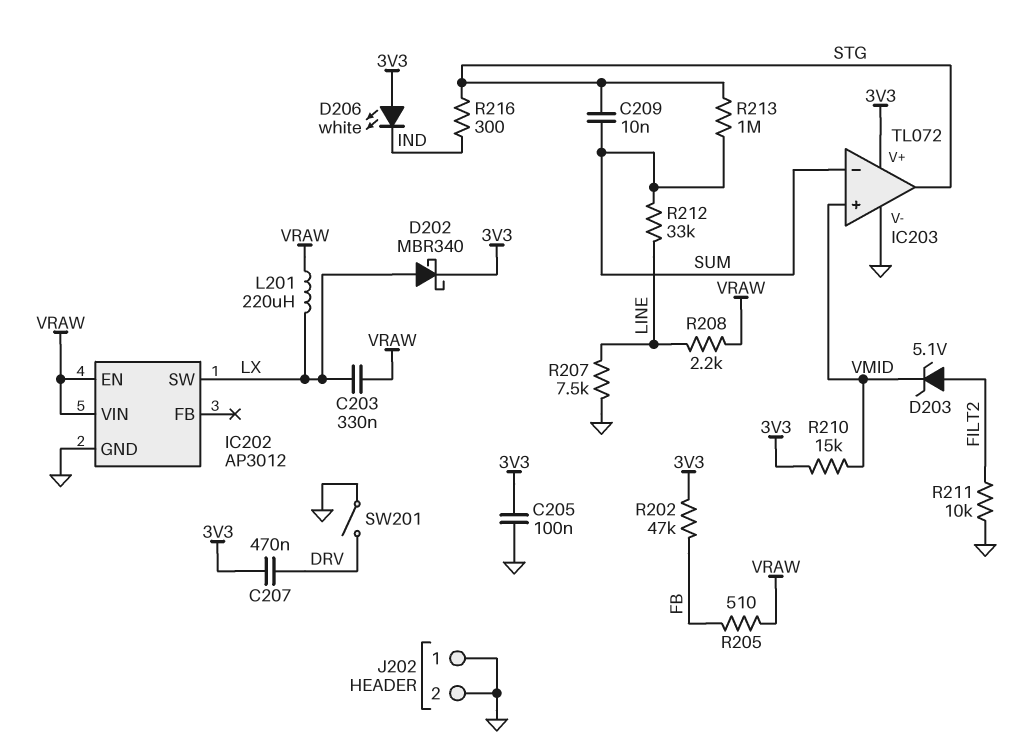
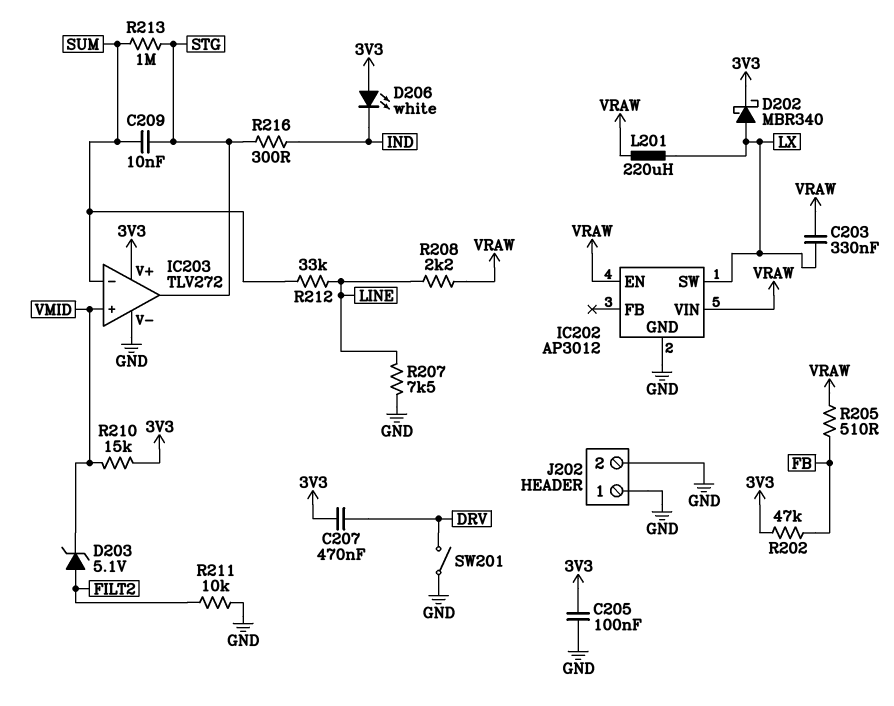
IC203: TL072 -> TLV272

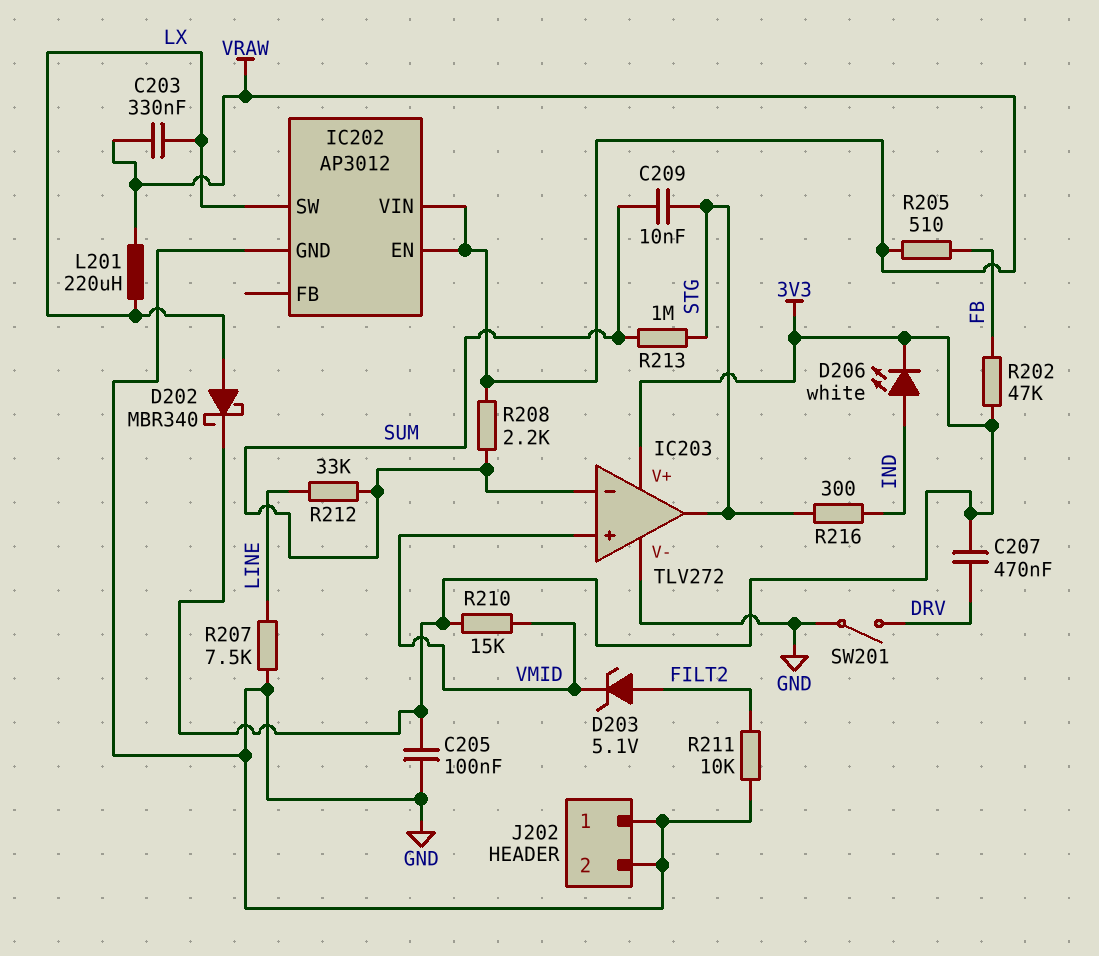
D206: LED white (A 3V3, K IND) -> LED white (A IND, K 3V3)
R208: 2.2k (LINE, VRAW) -> 2.2k (SUM, VRAW)

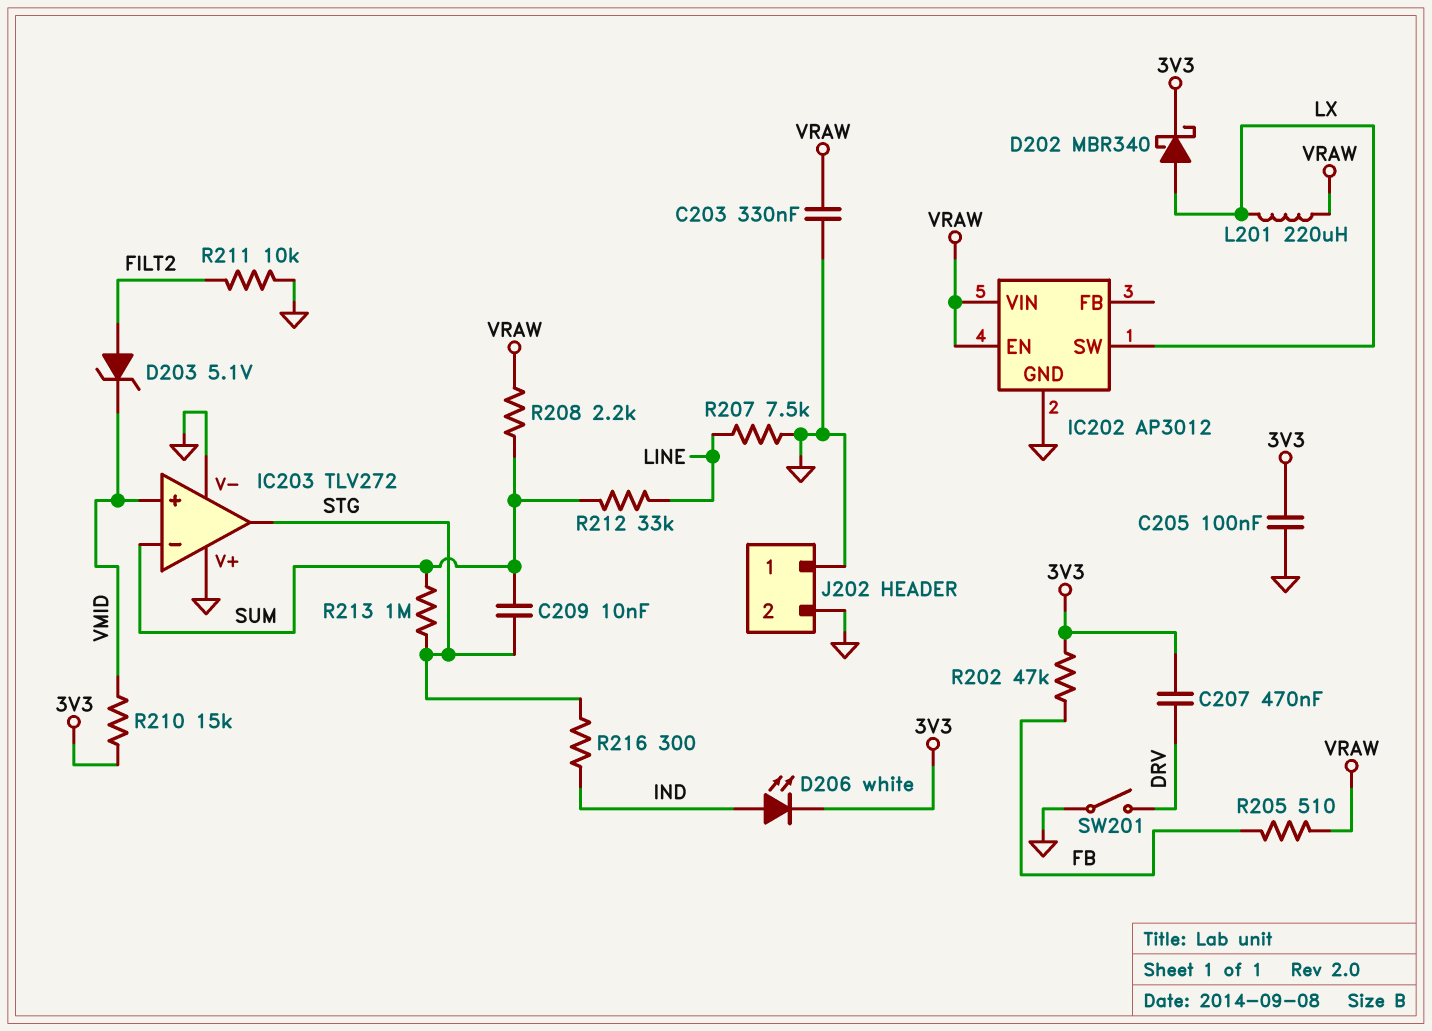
C203: 330nF (LX, VRAW) -> 330nF (GND, VRAW)
IC203 pin V+: 3V3 -> GND

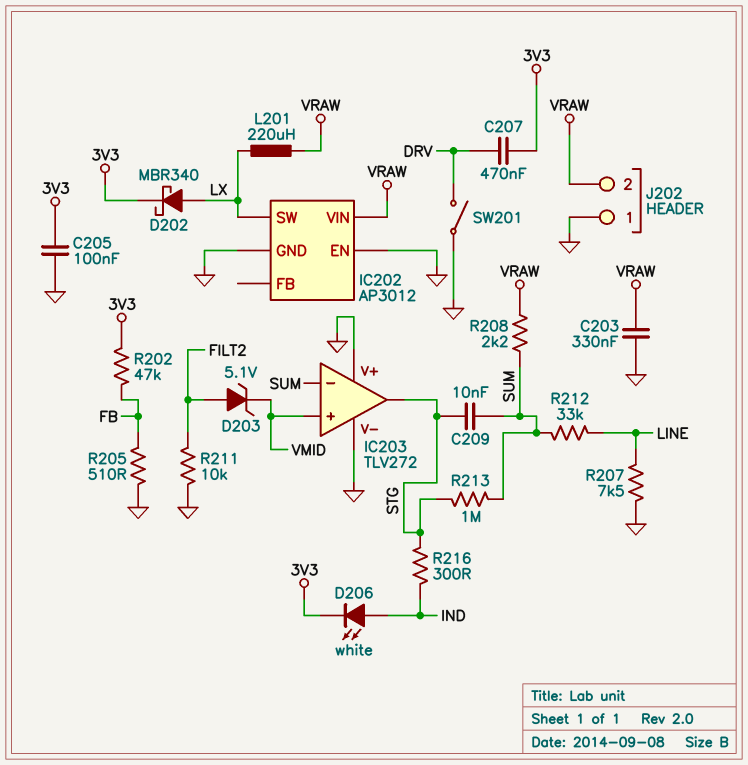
IC202 pin EN: VRAW -> GND
J202 pin 2: GND -> VRAW
R205: 510 (FB, VRAW) -> 510 (FB, GND)
R210: 15k (3V3, VMID) -> none

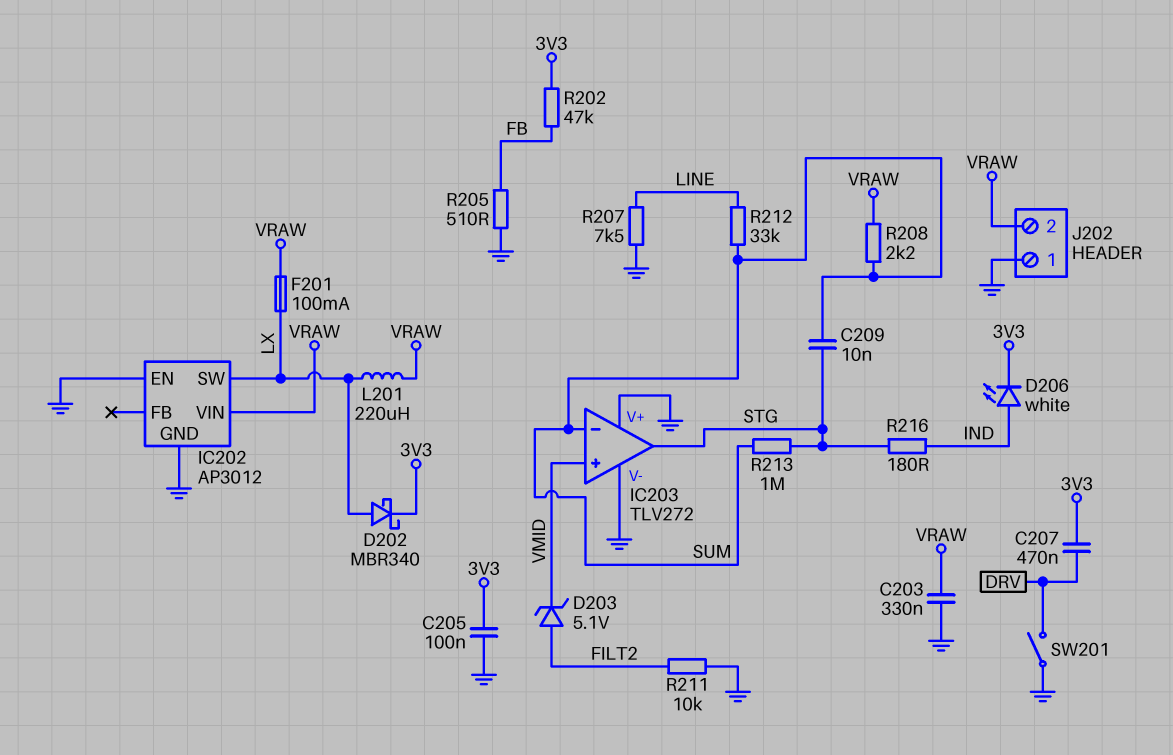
F201: none -> 100mA (LX, VRAW)
R216: 300 (IND, STG) -> 180 (IND, STG)

